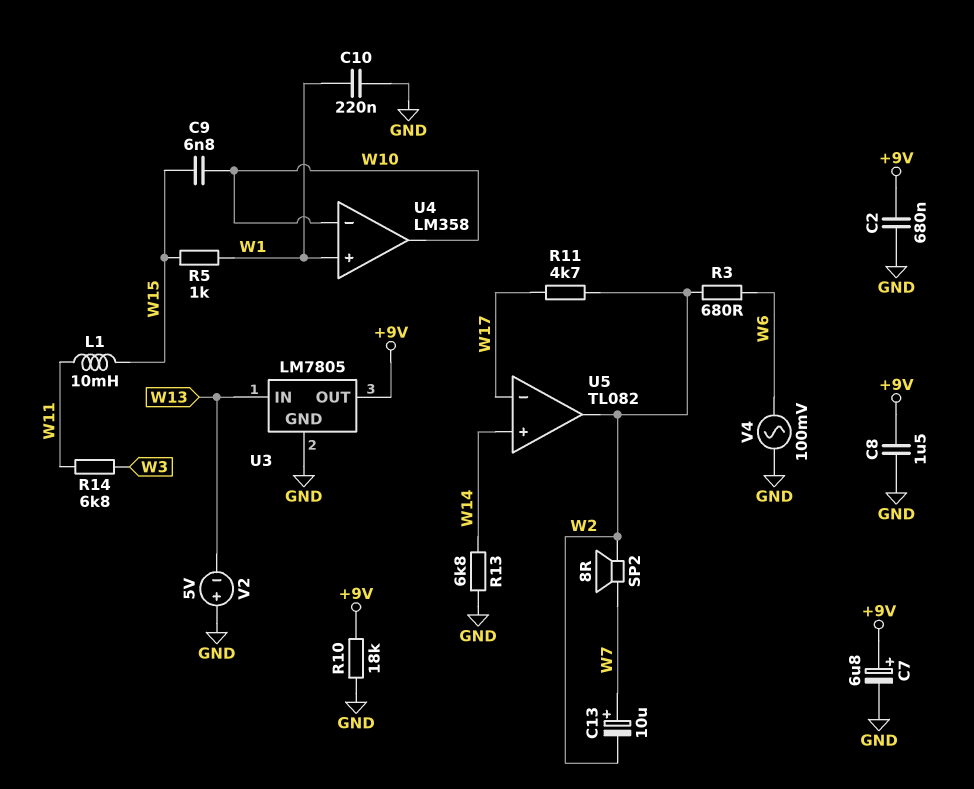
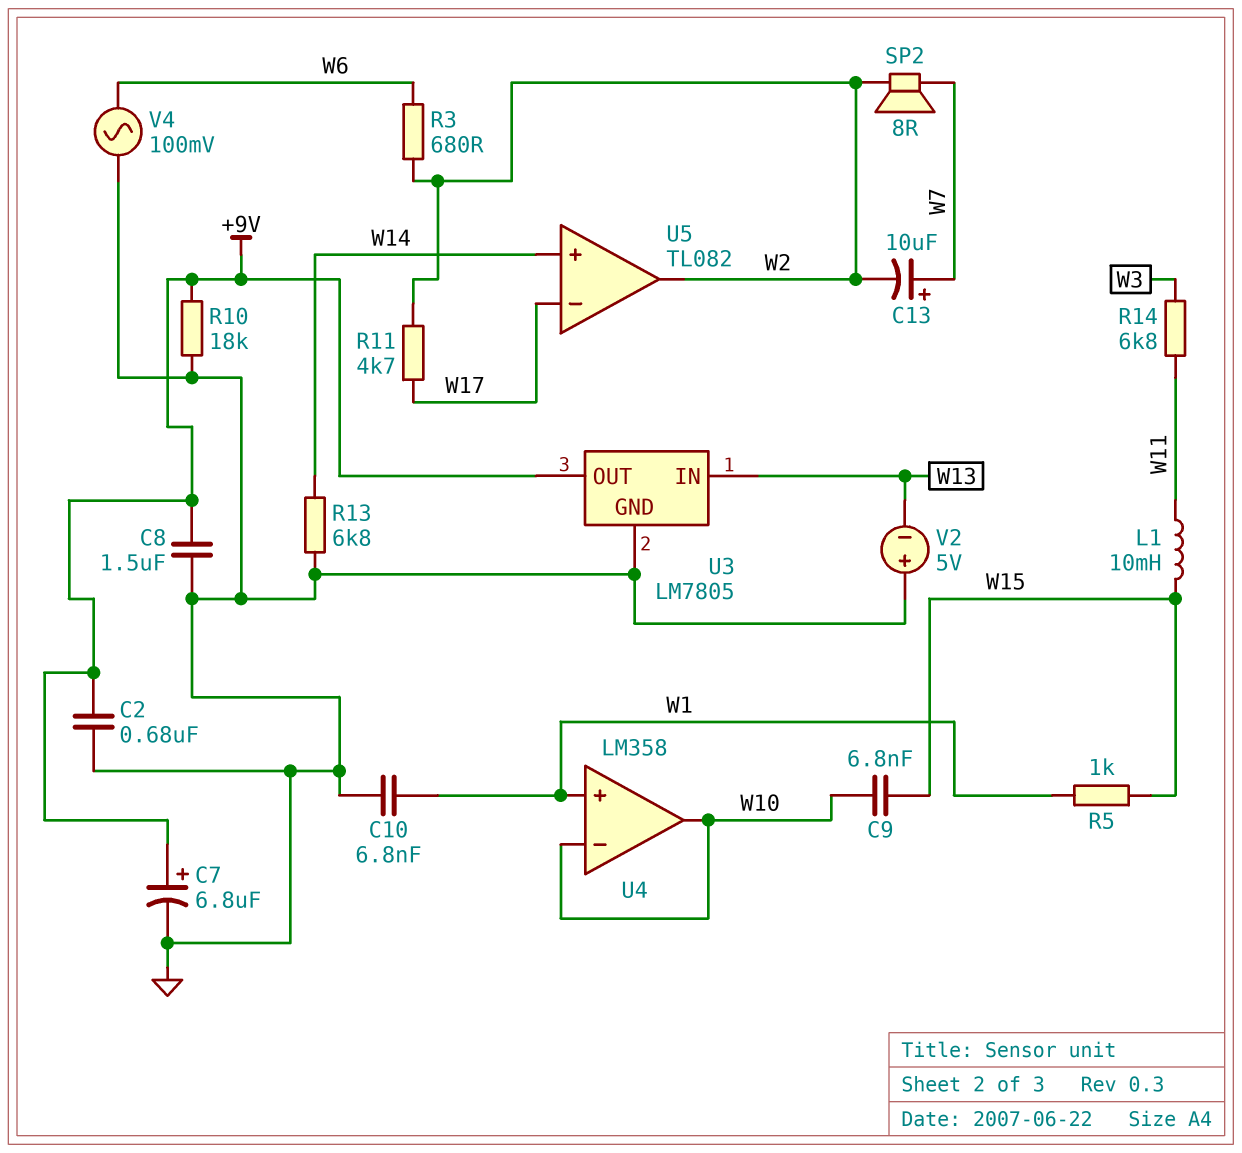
C10: 220nF (GND, W1) -> 6.8nF (GND, W1)

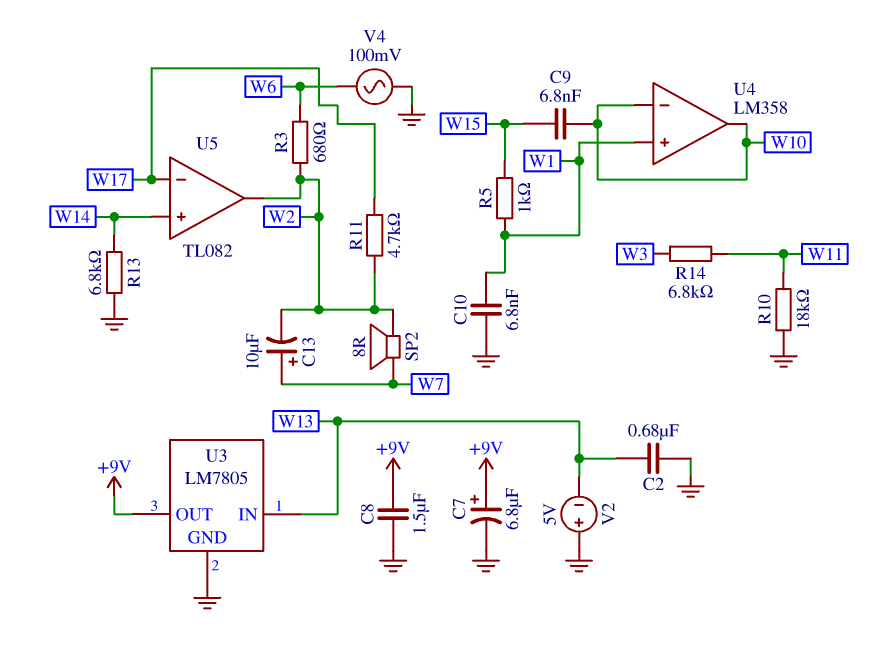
C2: 680nF (+9V, GND) -> 680nF (GND, W13)
L1: 10mH (W11, W15) -> none
R10: 18k (+9V, GND) -> 18k (GND, W11)

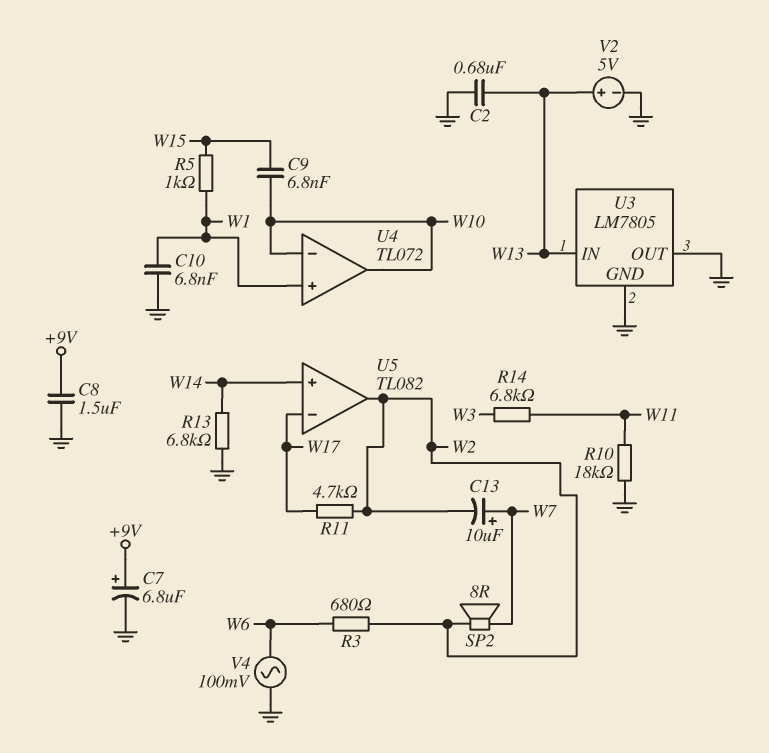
U3 pin OUT: +9V -> GND
U4: LM358 -> TL072
V2: 5V (plus GND, minus W13) -> 5V (plus W13, minus GND)

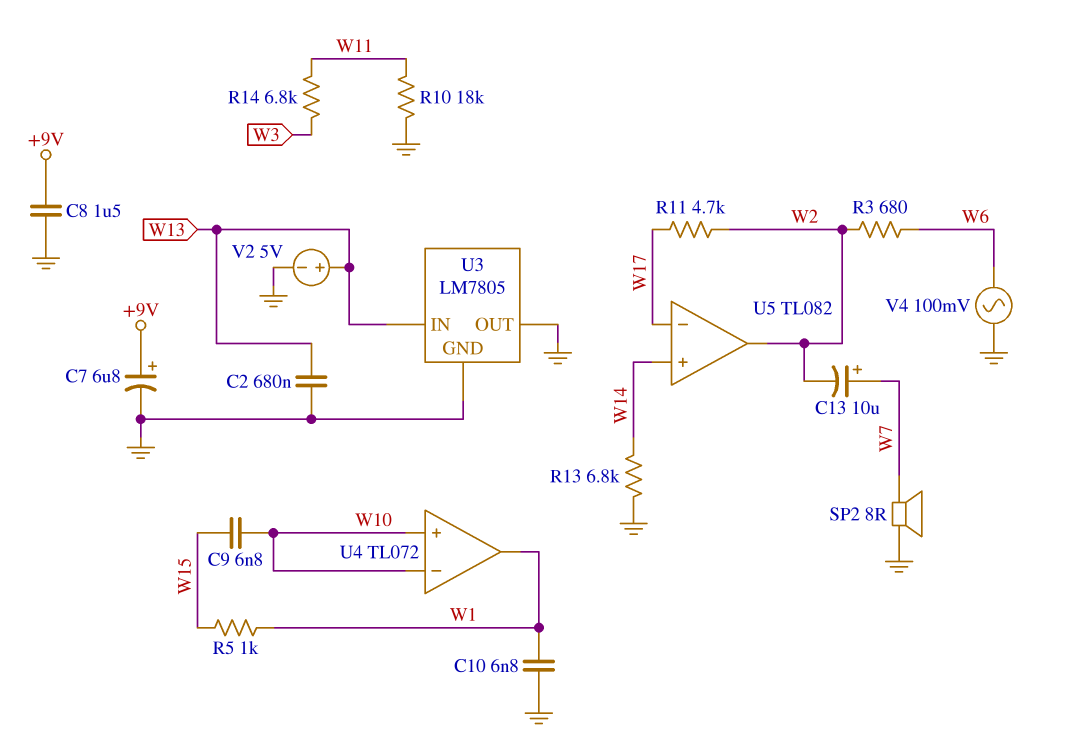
SP2: speaker 8R (W2, W7) -> speaker 8R (GND, W7)
U4 pin in+: W1 -> W10
U4 pin out: W10 -> W1

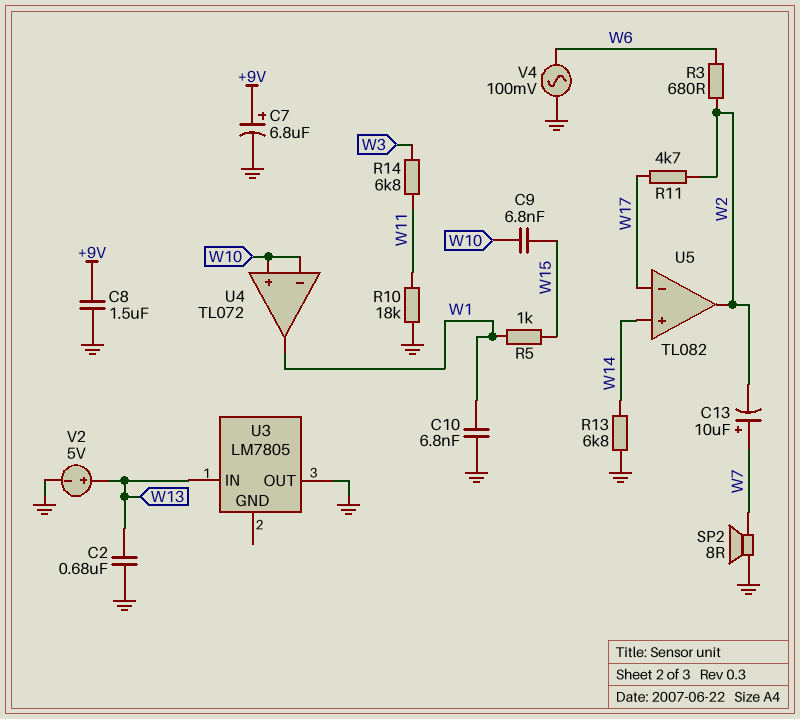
U3 pin GND: GND -> none

